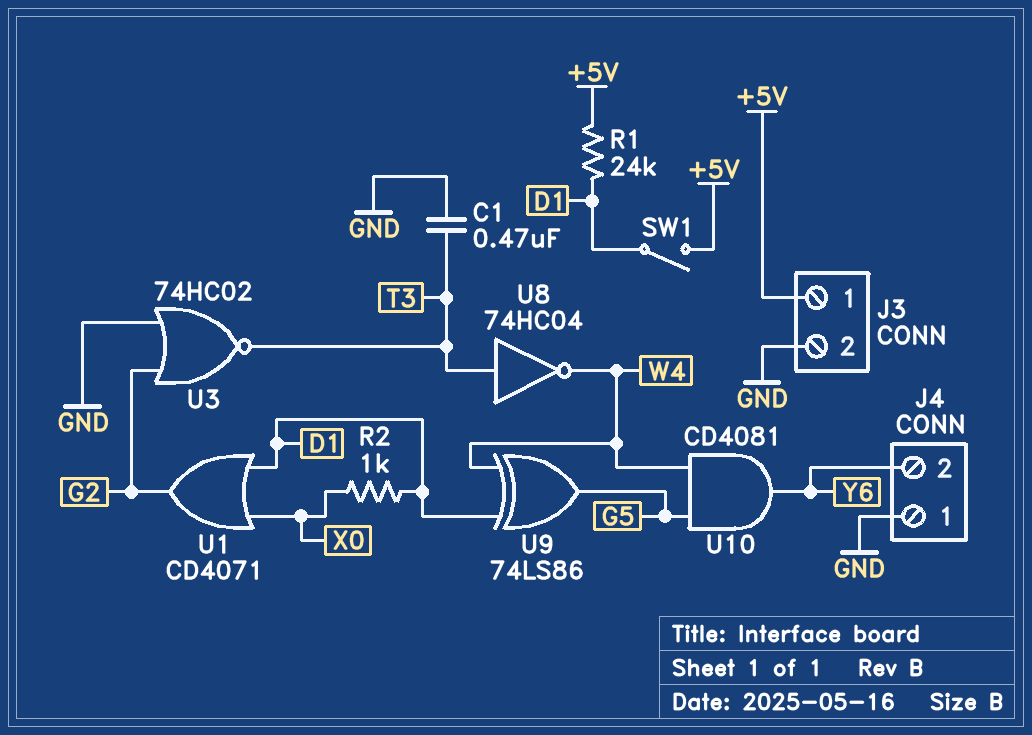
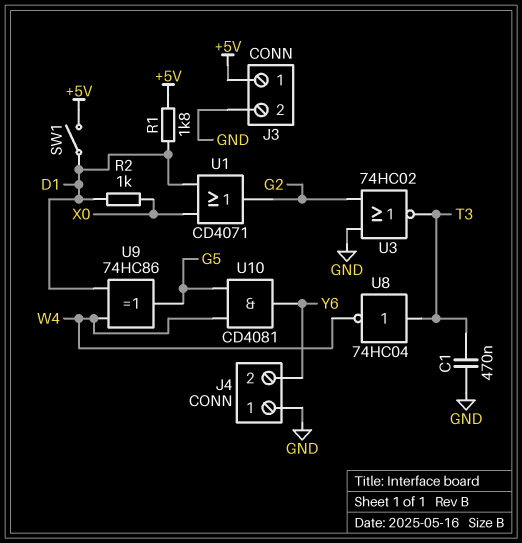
R1: 24k (+5V, D1) -> 1.8k (+5V, D1)
U9: XOR 74LS86 (in D1, in W4, out G5) -> XOR 74HC86 (in D1, in W4, out G5)

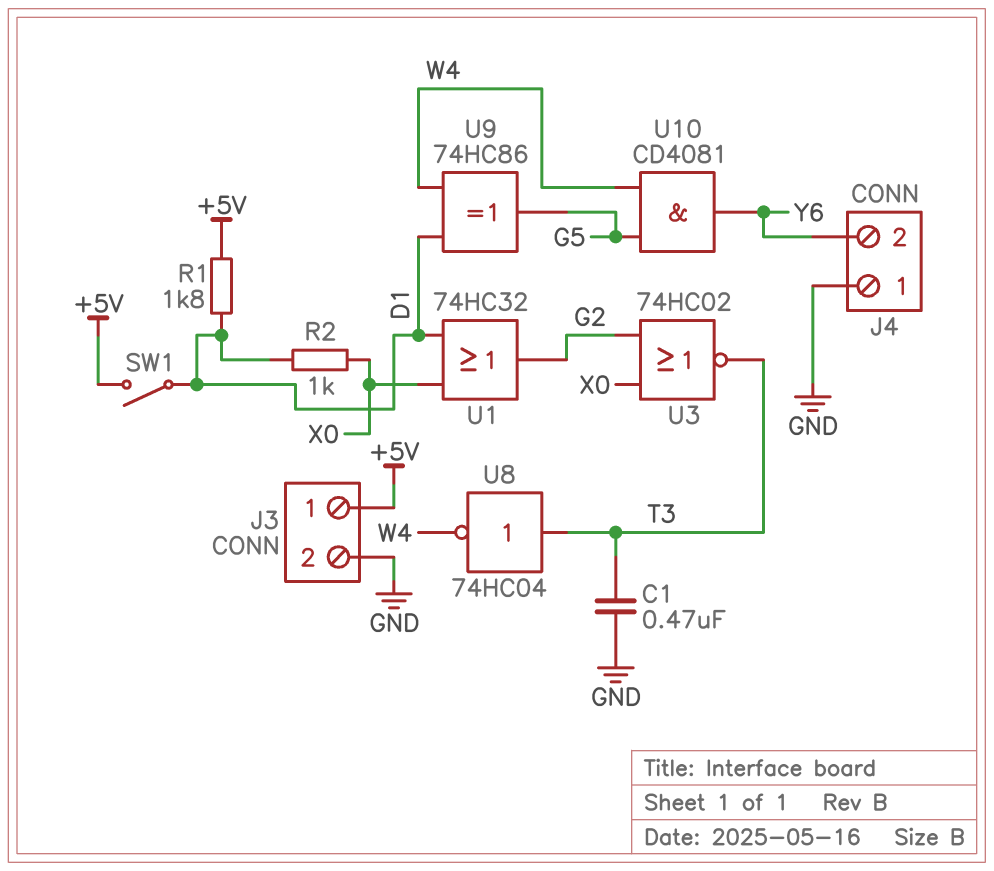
U1: OR CD4071 (in D1, in X0, out G2) -> OR 74HC32 (in D1, in X0, out G2)
U3: NOR 74HC02 (in G2, in GND, out T3) -> NOR 74HC02 (in G2, in X0, out T3)

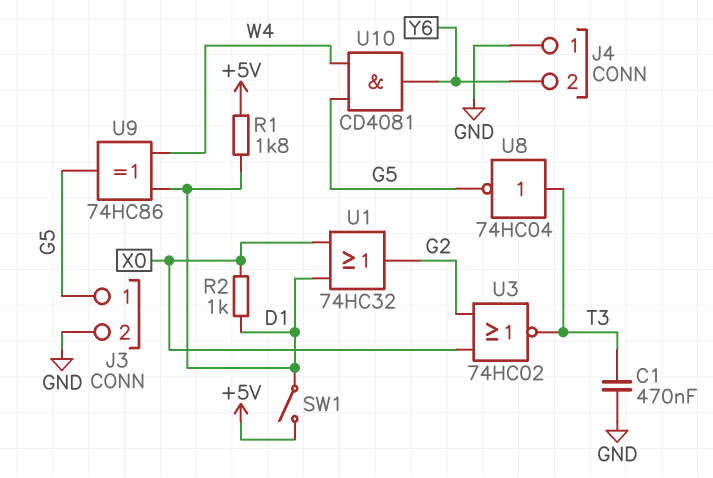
J3 pin 1: +5V -> G5
U8: NOT 74HC04 (in T3, out W4) -> NOT 74HC04 (in T3, out G5)

